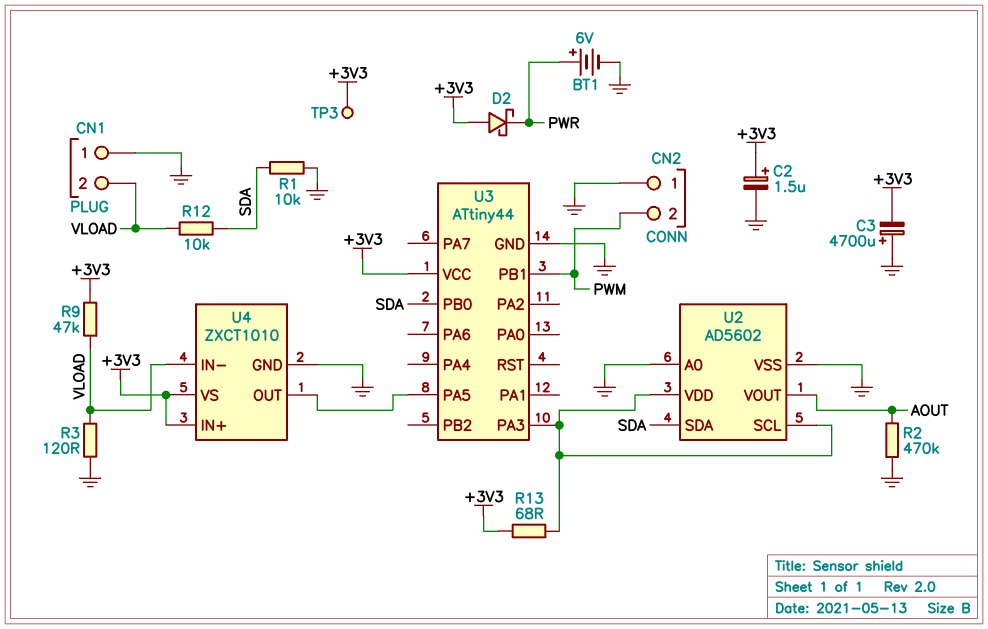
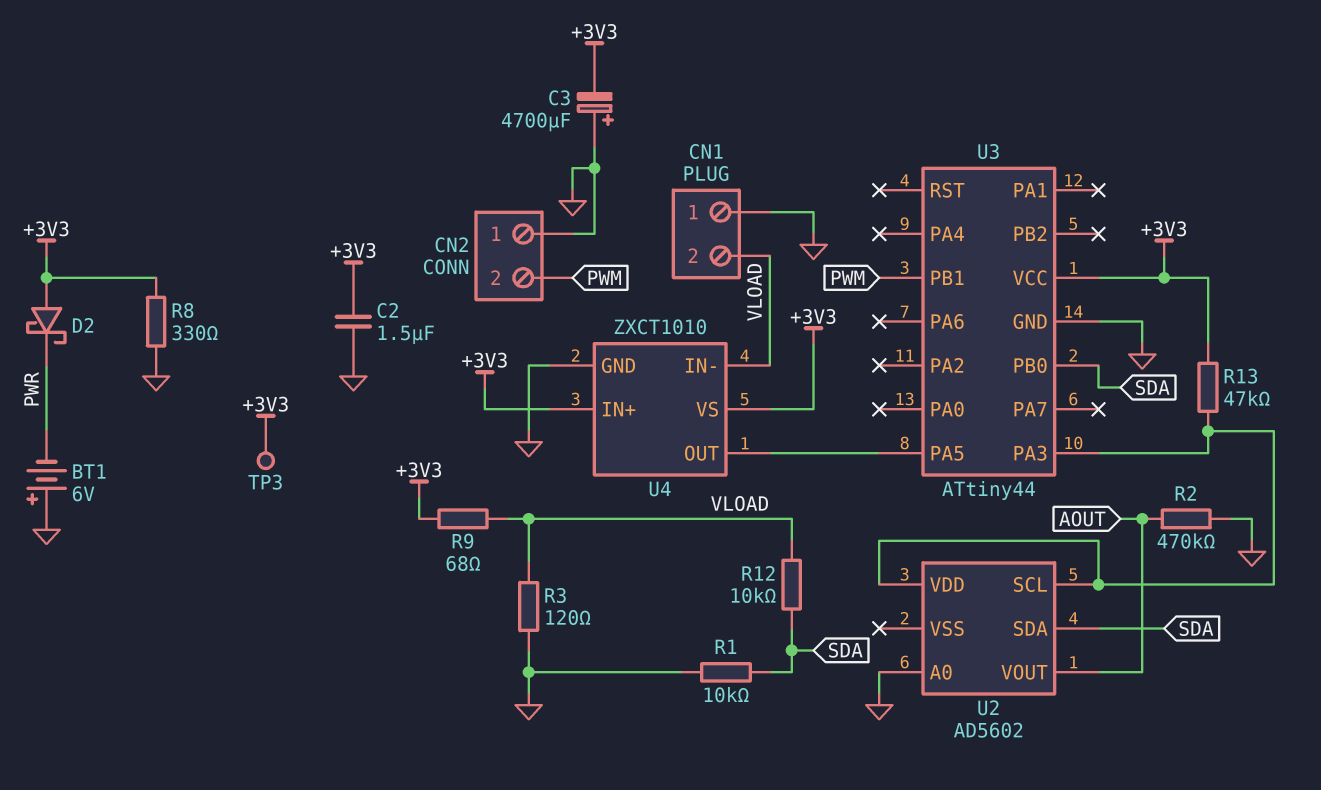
BT1: 6V (plus PWR, minus GND) -> 6V (plus GND, minus PWR)
C2: 1.5uF (plus +3V3, minus GND) -> 1.5uF (+3V3, GND)
R8: none -> 330 (+3V3, GND)
R9: 47k (+3V3, VLOAD) -> 68 (+3V3, VLOAD)
R13: 68 (+3V3, U2/SCL) -> 47k (+3V3, U2/SCL)
U2 pin VSS: GND -> none

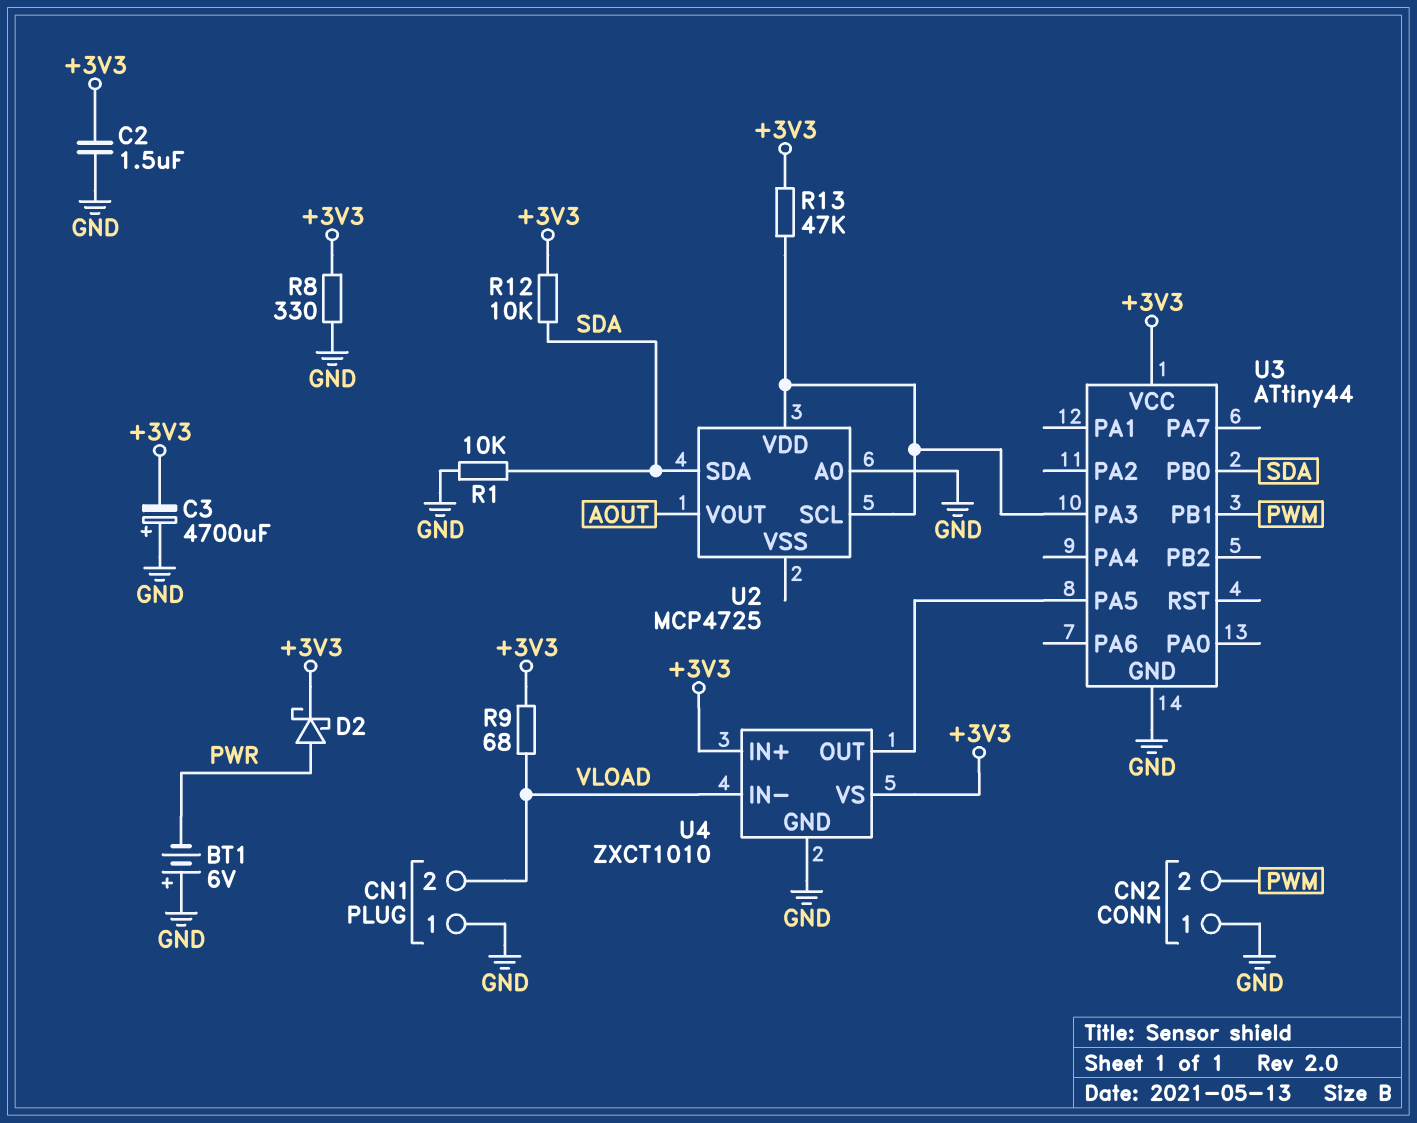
D2: schottky (A +3V3, K PWR) -> schottky (A PWR, K +3V3)
R2: 470k (AOUT, GND) -> none
R3: 120 (GND, VLOAD) -> none
R12: 10k (SDA, VLOAD) -> 10k (+3V3, SDA)
TP3: test point (+3V3) -> none
U2: AD5602 -> MCP4725

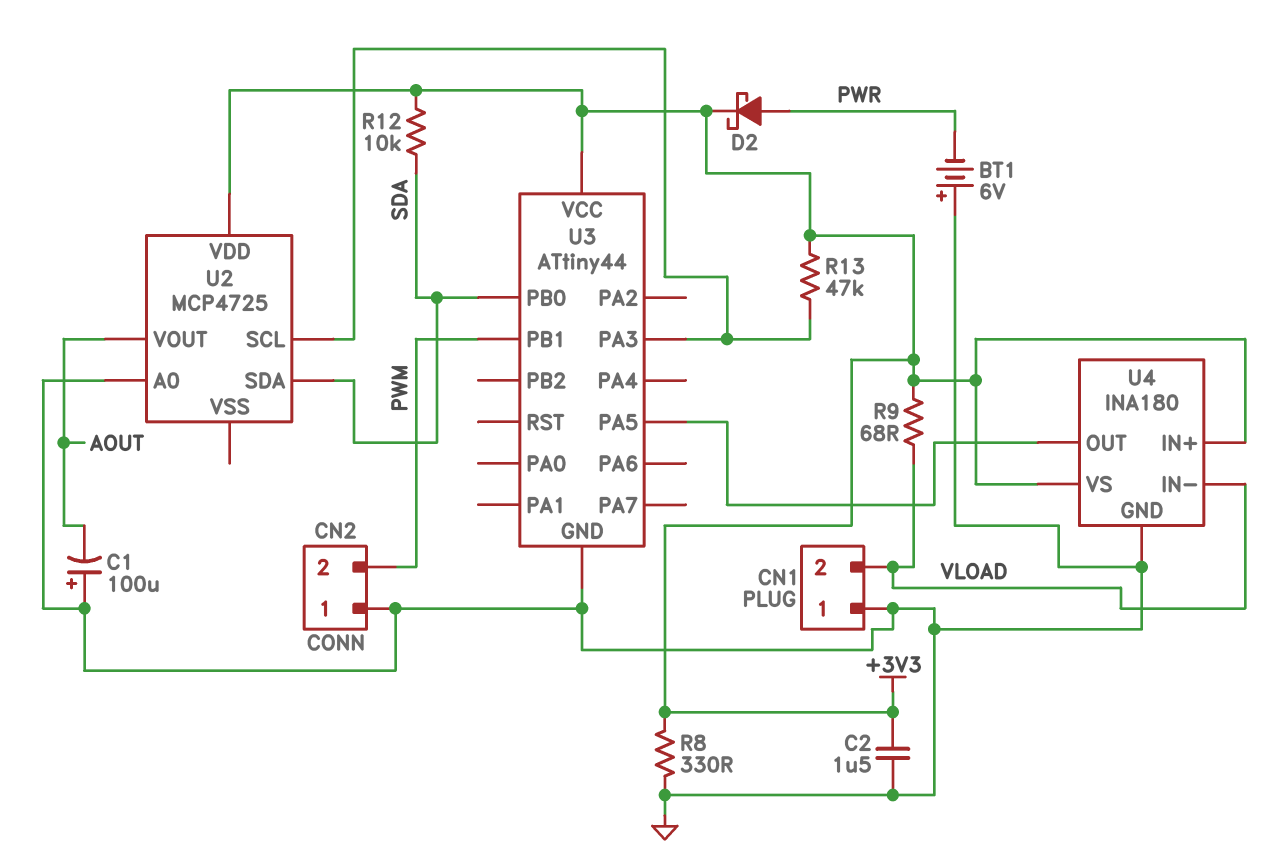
C1: none -> 100uF (plus GND, minus AOUT)
C3: 4700uF (plus GND, minus +3V3) -> none
R1: 10k (GND, SDA) -> none
U2 pin VDD: U2/SCL -> +3V3
U4: ZXCT1010 -> INA180

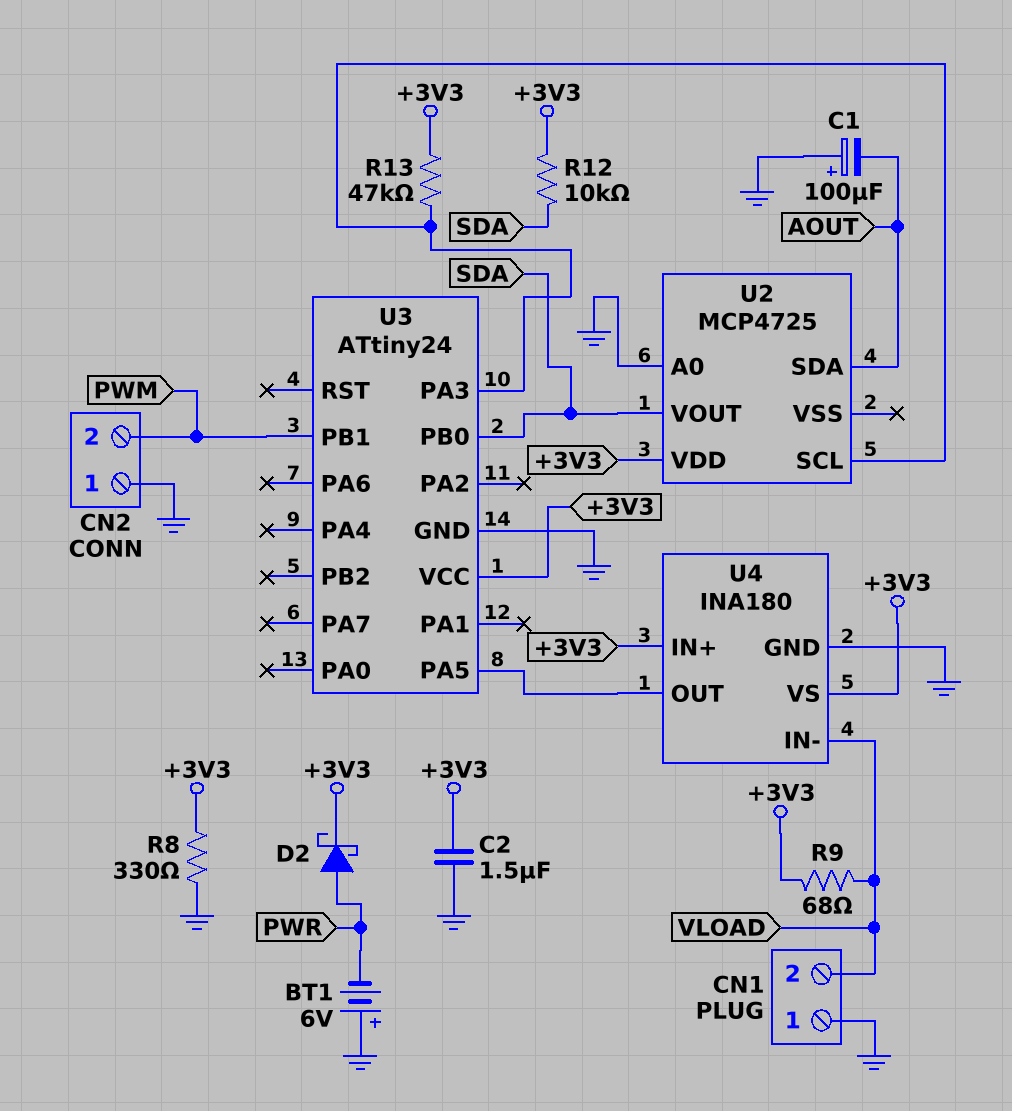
U2 pin SDA: SDA -> AOUT
U2 pin VOUT: AOUT -> SDA
U3: ATtiny44 -> ATtiny24

